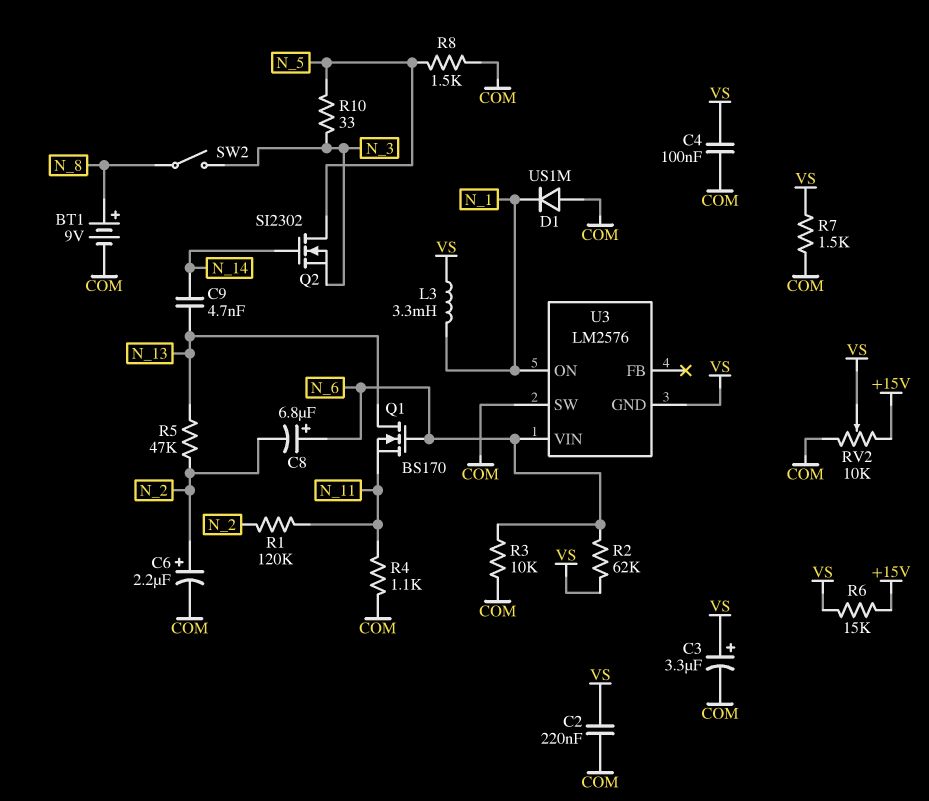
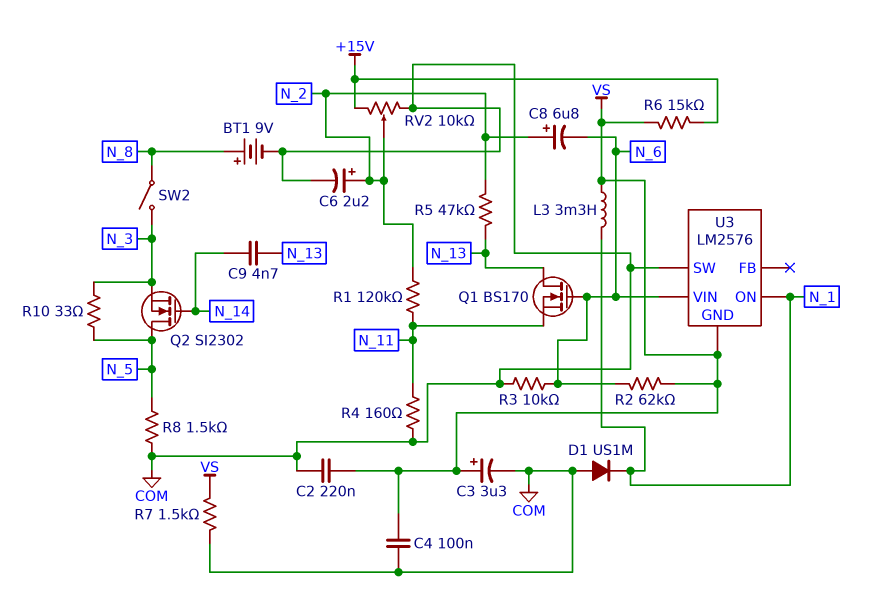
C8: 6.8uF (plus N_6, minus N_2) -> 6.8uF (plus N_2, minus N_6)
R4: 1.1k (COM, N_11) -> 160 (COM, N_11)
RV2: 10k (+15V, COM, wiper VS) -> 10k (+15V, COM, wiper N_2)

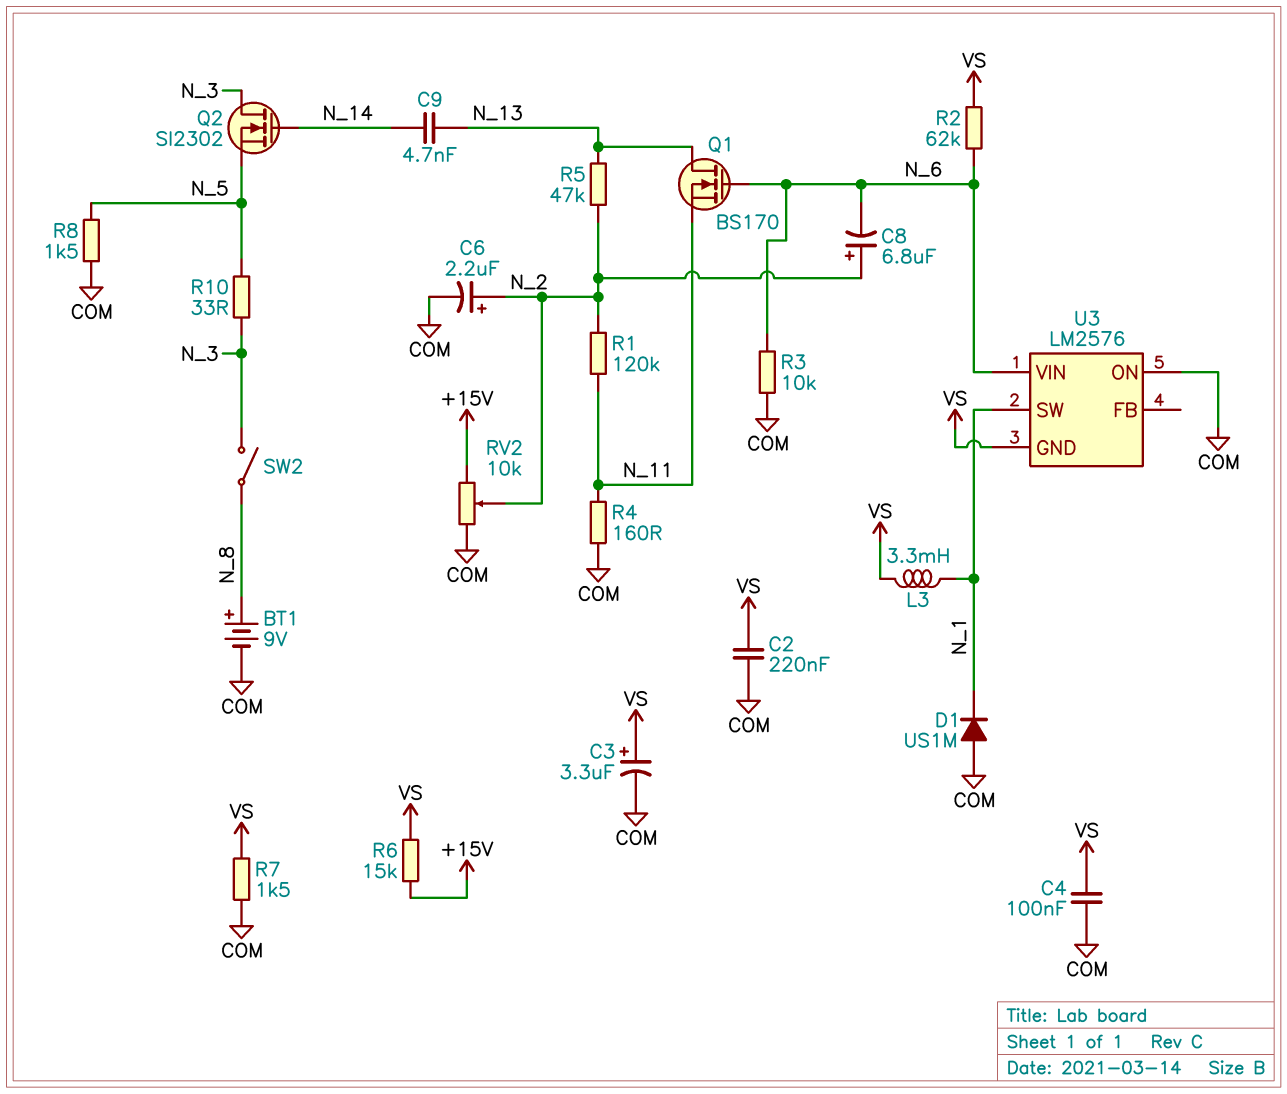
Q2: NMOS SI2302 (G N_14, D N_5, S N_3) -> NMOS SI2302 (G N_14, D N_3, S N_5)
U3 pin ON: N_1 -> COM
U3 pin SW: COM -> N_1

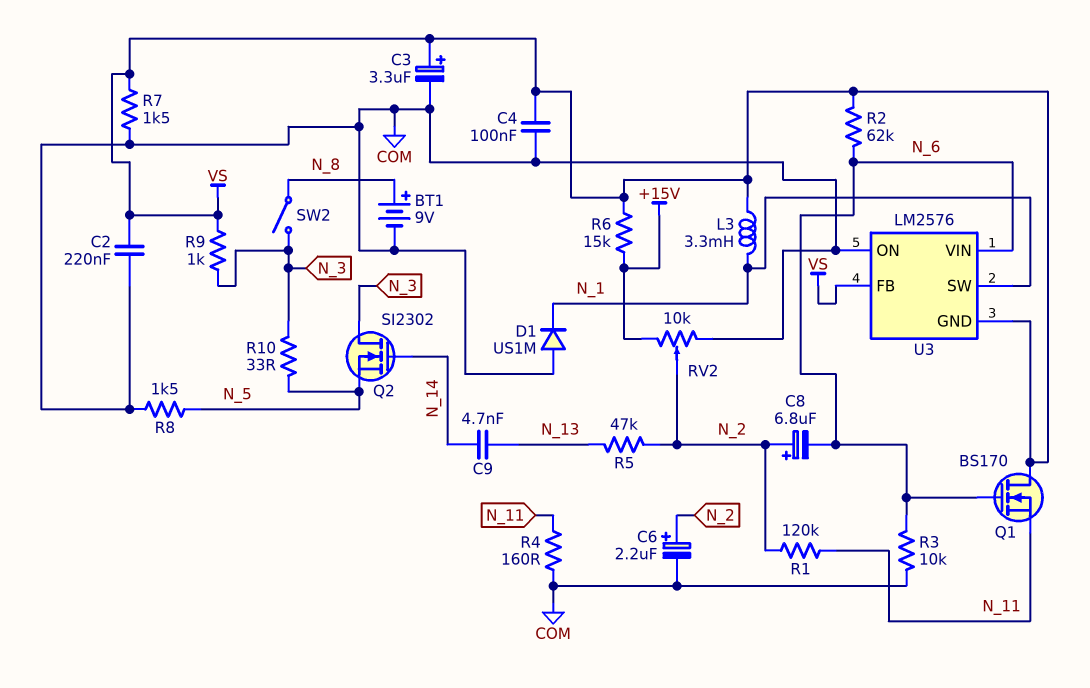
Q1: NMOS BS170 (G N_6, D N_13, S N_11) -> NMOS BS170 (G N_6, D VS, S N_11)
R9: none -> 1k (N_3, VS)
U3 pin FB: none -> VS

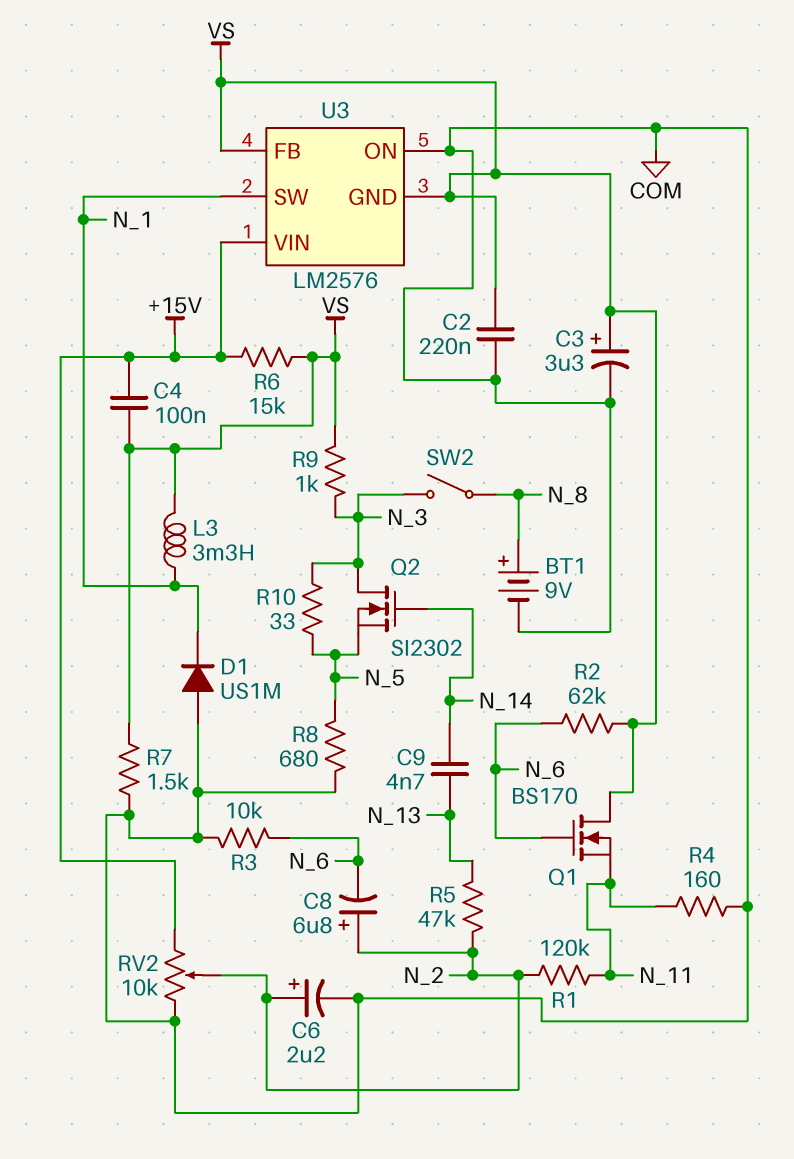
C4: 100nF (COM, VS) -> 100nF (+15V, VS)
R8: 1.5k (COM, N_5) -> 680 (COM, N_5)
U3 pin VIN: N_6 -> +15V

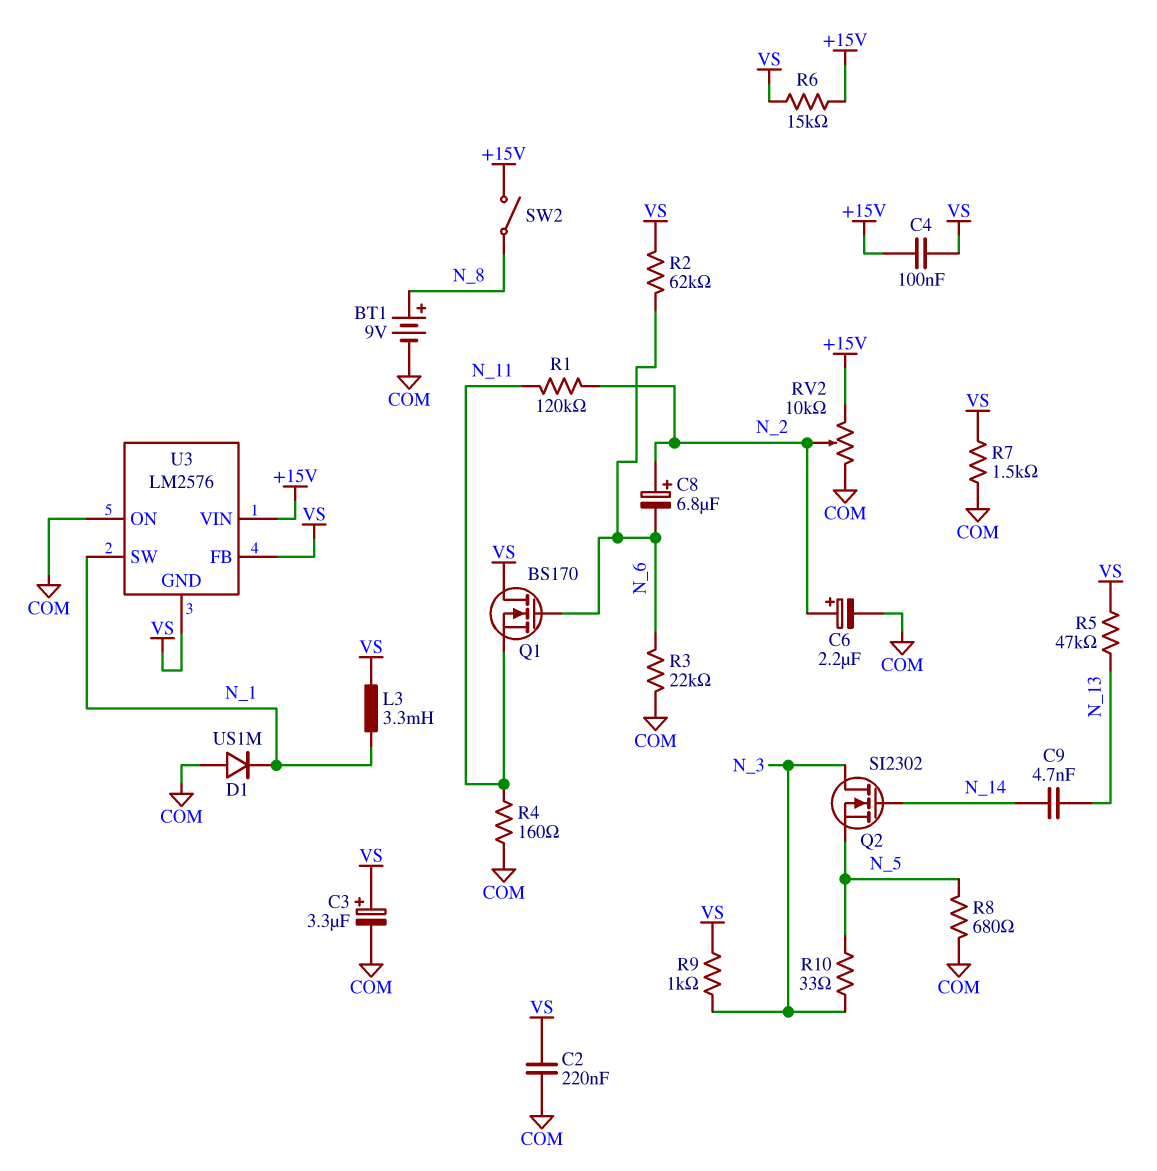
R3: 10k (COM, N_6) -> 22k (COM, N_6)
R5: 47k (N_2, N_13) -> 47k (N_13, VS)
SW2: switch (N_3, N_8) -> switch (+15V, N_8)

